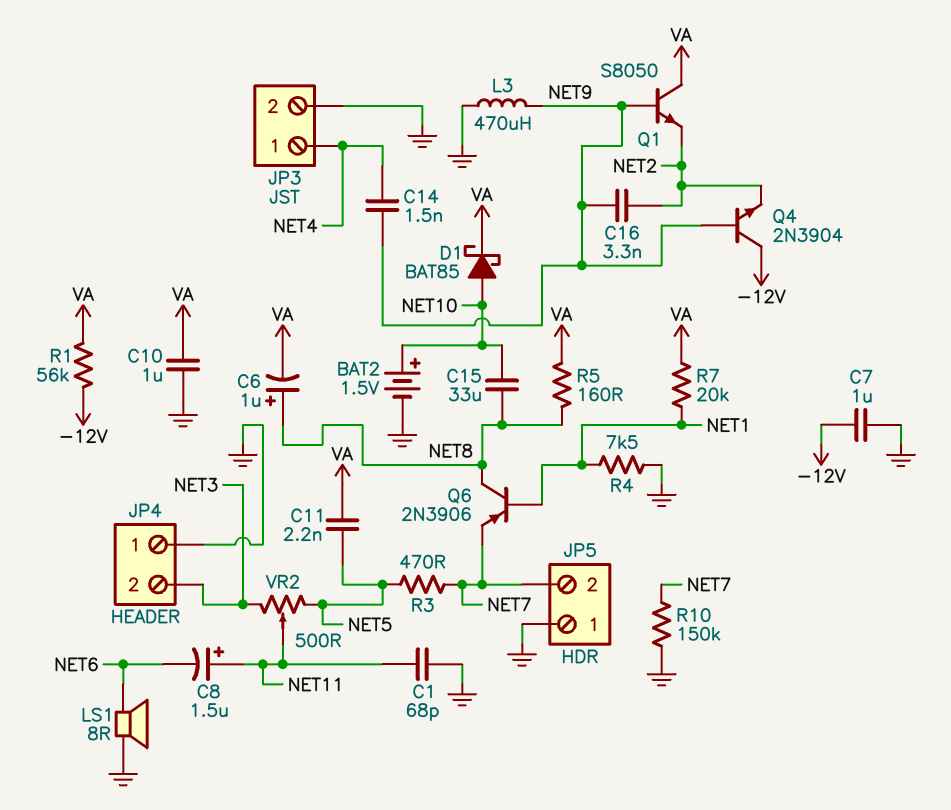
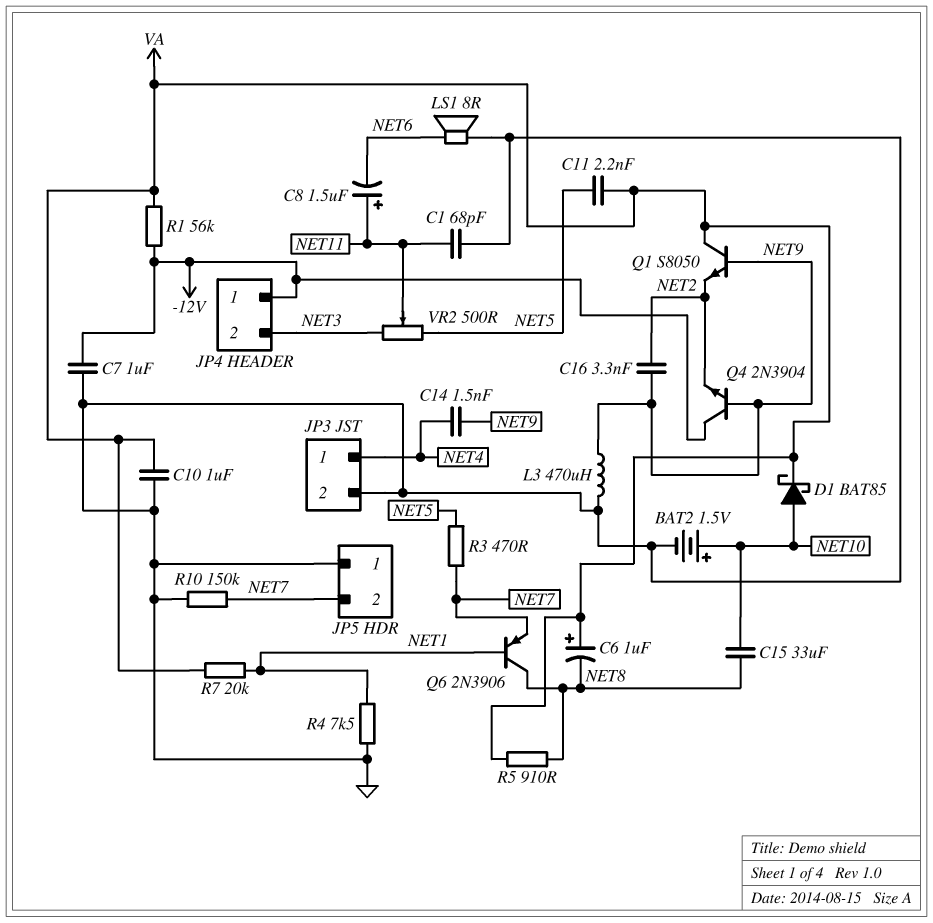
C6: 1uF (plus NET8, minus VA) -> 1uF (plus VA, minus NET8)
JP4 pin 1: GND -> -12V
R5: 160 (NET8, VA) -> 910 (NET8, VA)

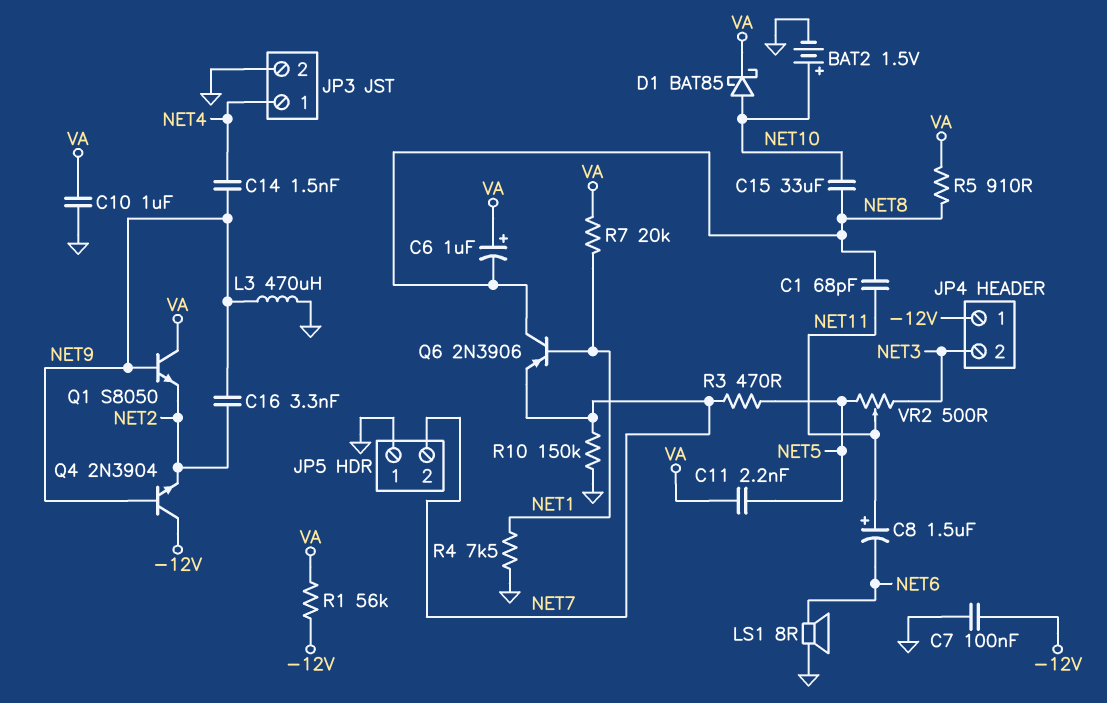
C1: 68pF (GND, NET11) -> 68pF (NET8, NET11)
C7: 1uF (-12V, GND) -> 100nF (-12V, GND)

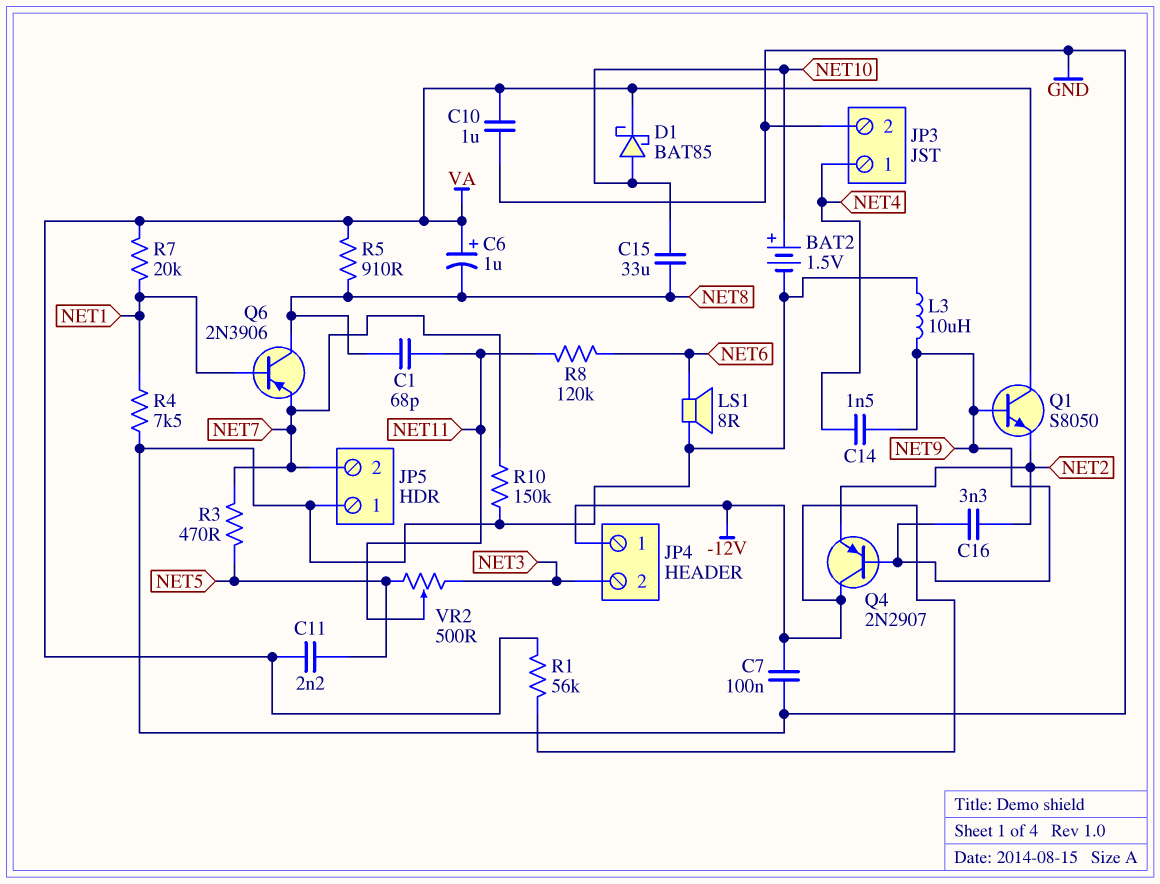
C8: 1.5uF (plus NET11, minus NET6) -> none
L3: 470uH (GND, NET9) -> 10uH (GND, NET9)
Q4: NPN 2N3904 (B NET9, C -12V, E NET2) -> PNP 2N2907 (B NET9, C -12V, E NET2)
R8: none -> 120k (NET6, NET11)

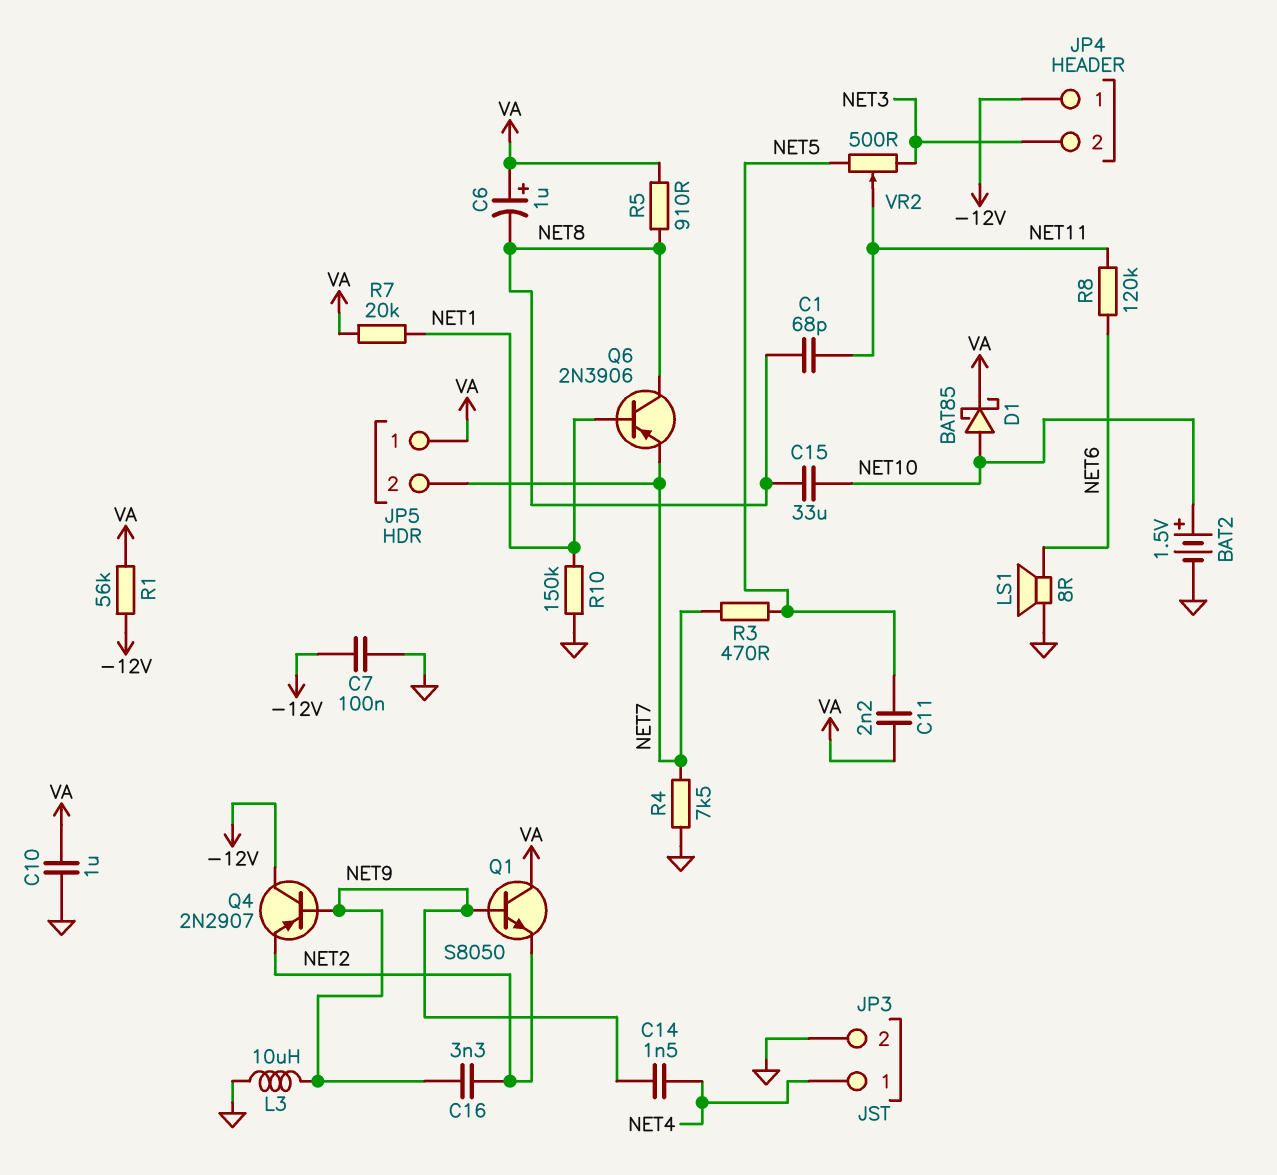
JP5 pin 1: GND -> VA
R4: 7.5k (GND, NET1) -> 7.5k (GND, NET7)
R10: 150k (GND, NET7) -> 150k (GND, NET1)

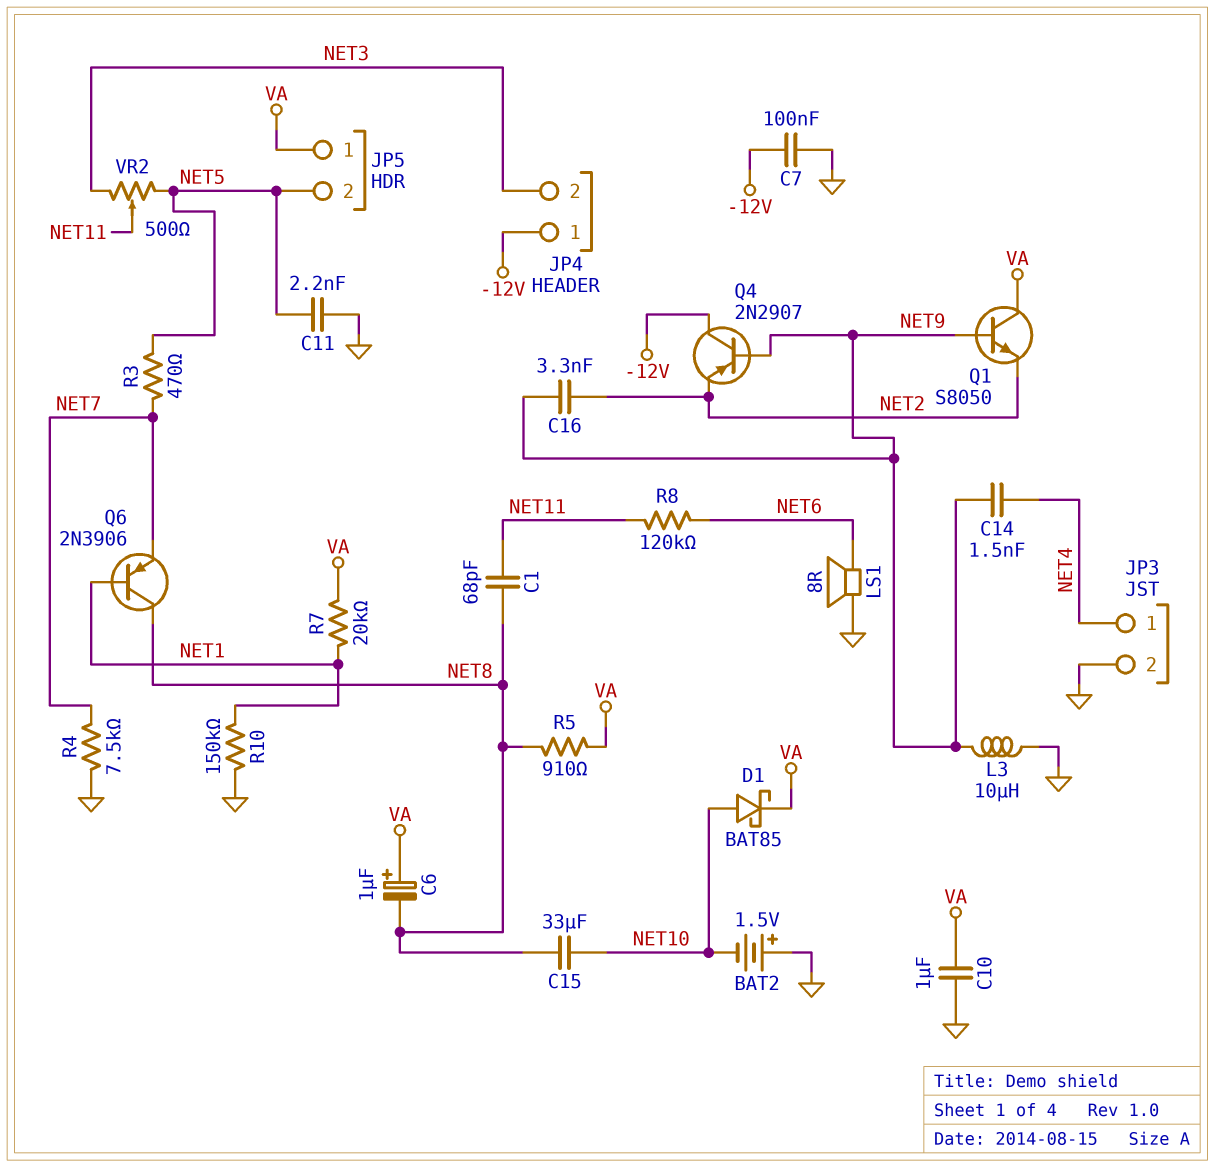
BAT2: 1.5V (plus NET10, minus GND) -> 1.5V (plus GND, minus NET10)
C11: 2.2nF (NET5, VA) -> 2.2nF (GND, NET5)
JP5 pin 2: NET7 -> NET5
R1: 56k (-12V, VA) -> none

